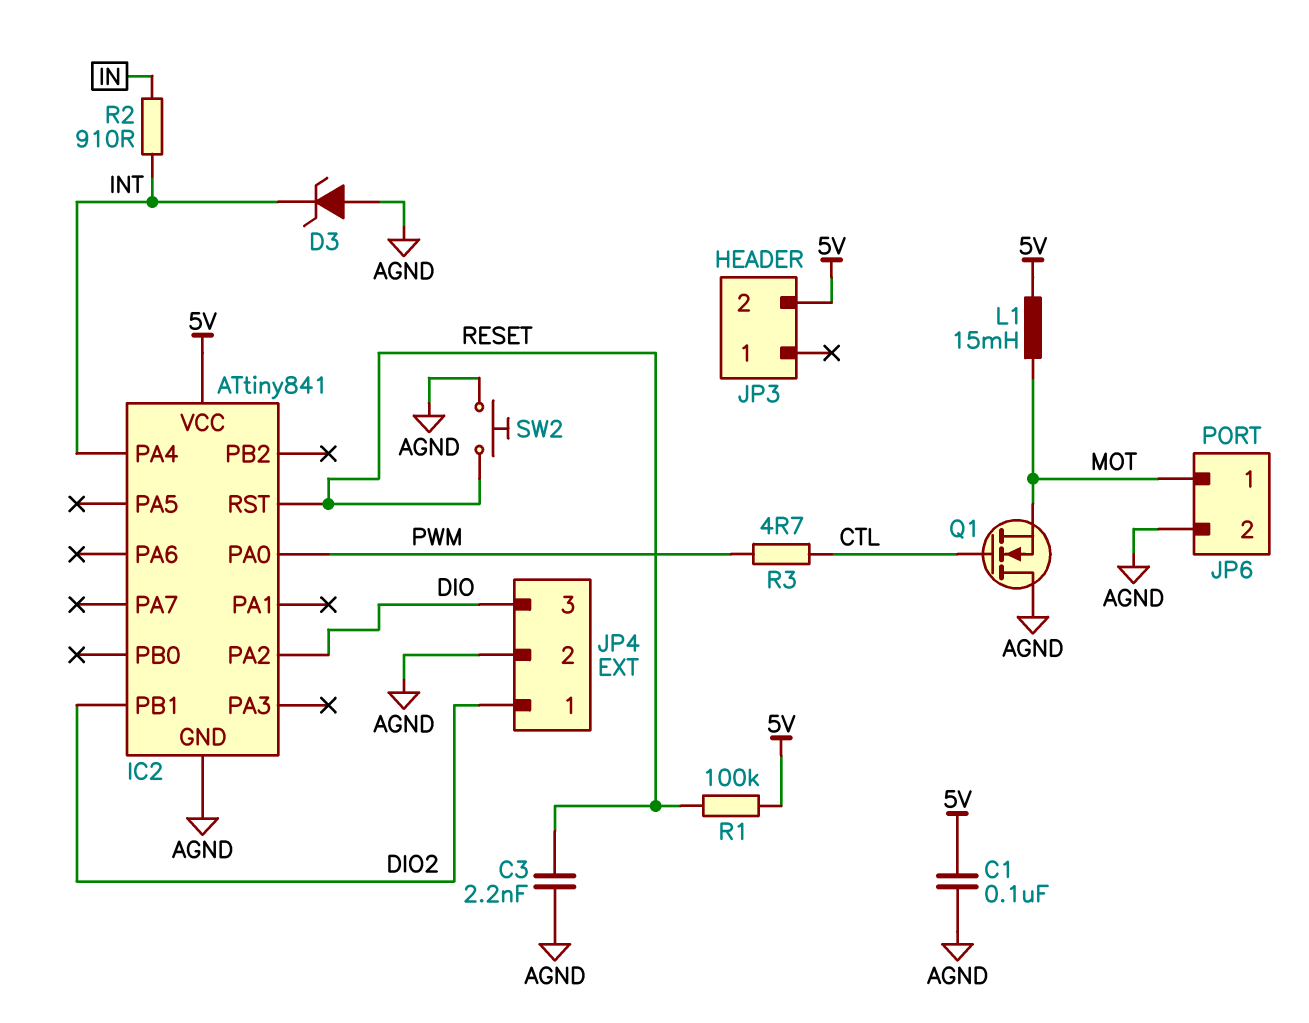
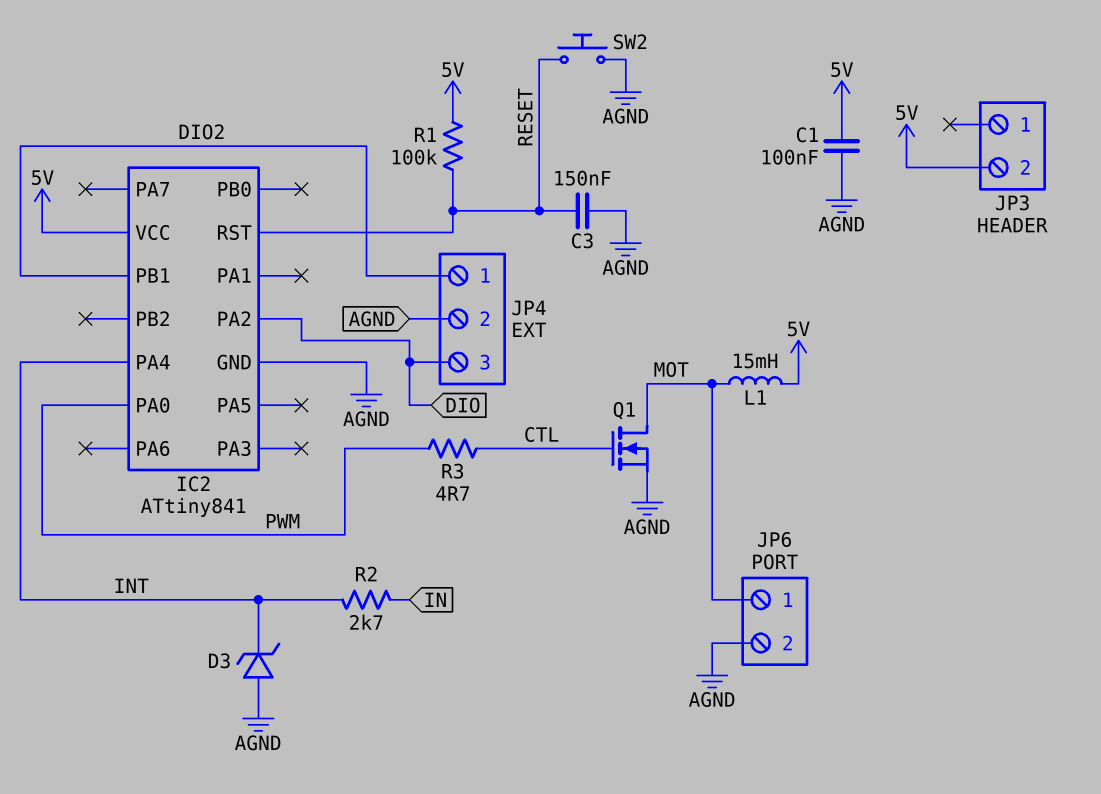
C3: 2.2nF (AGND, RESET) -> 150nF (AGND, RESET)
Q1: NMOS (G CTL, D AGND, S MOT) -> NMOS (G CTL, D MOT, S AGND)
R2: 910 (IN, INT) -> 2.7k (IN, INT)

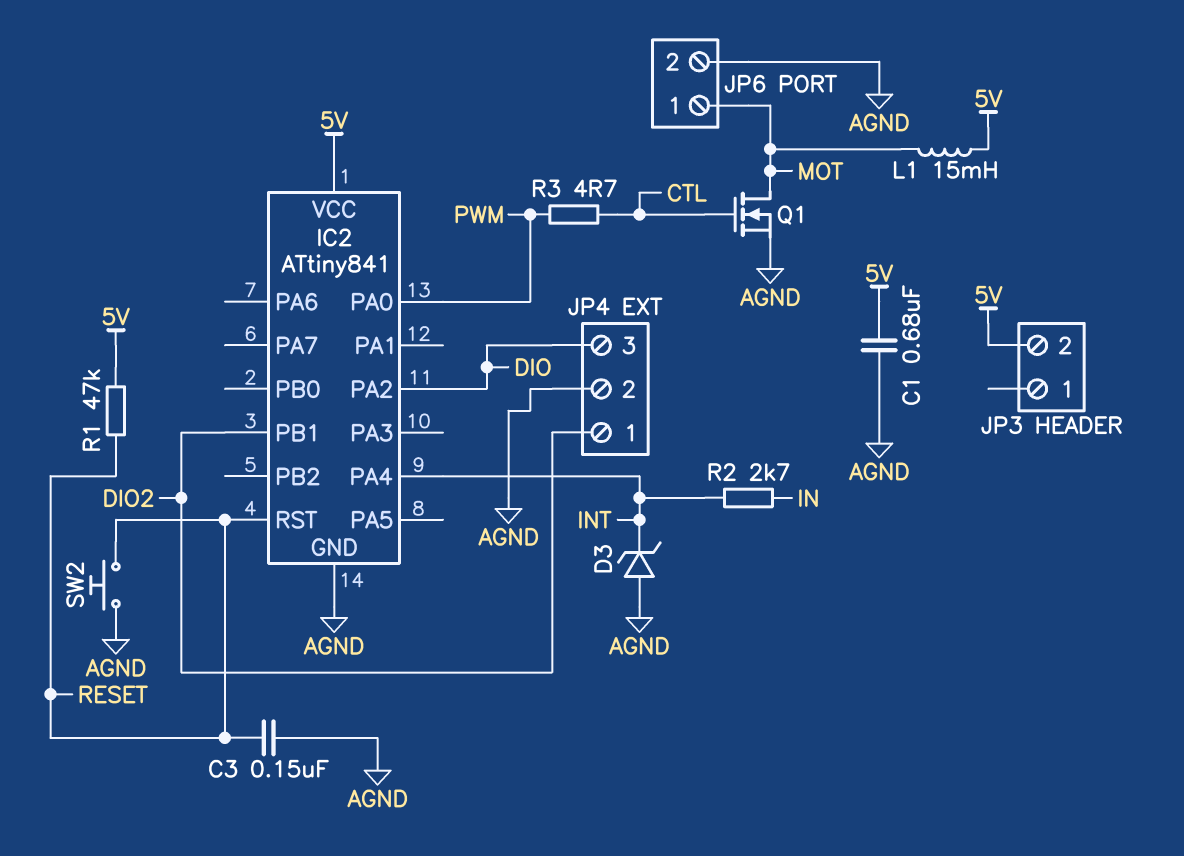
C1: 100nF (5V, AGND) -> 680nF (5V, AGND)
R1: 100k (5V, RESET) -> 47k (5V, RESET)

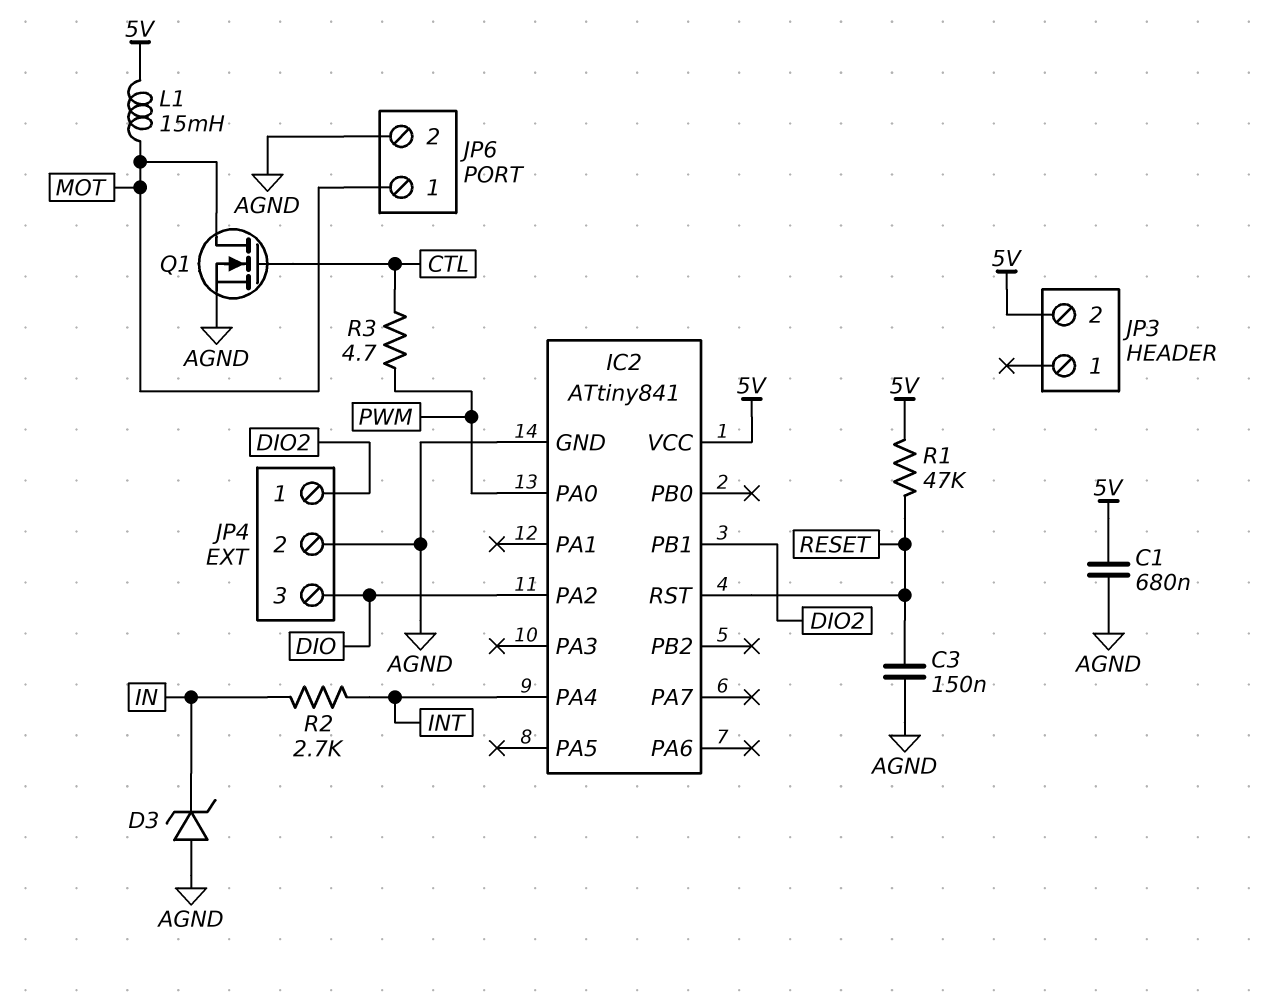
D3: zener (A AGND, K INT) -> zener (A AGND, K IN)
SW2: button (AGND, RESET) -> none

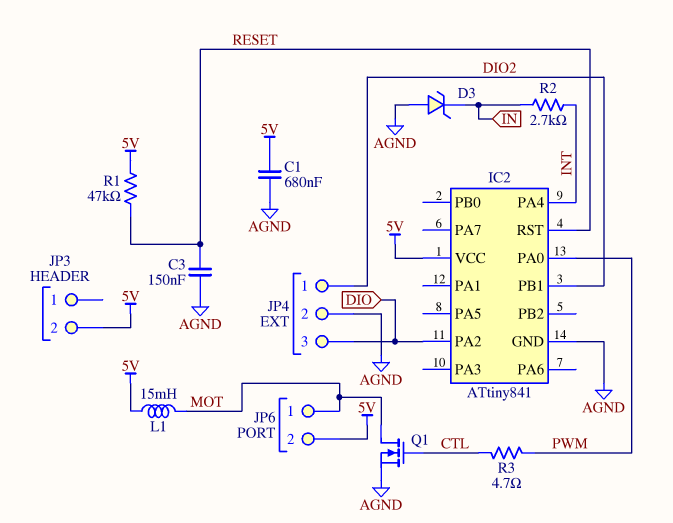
JP6 pin 2: AGND -> 5V

